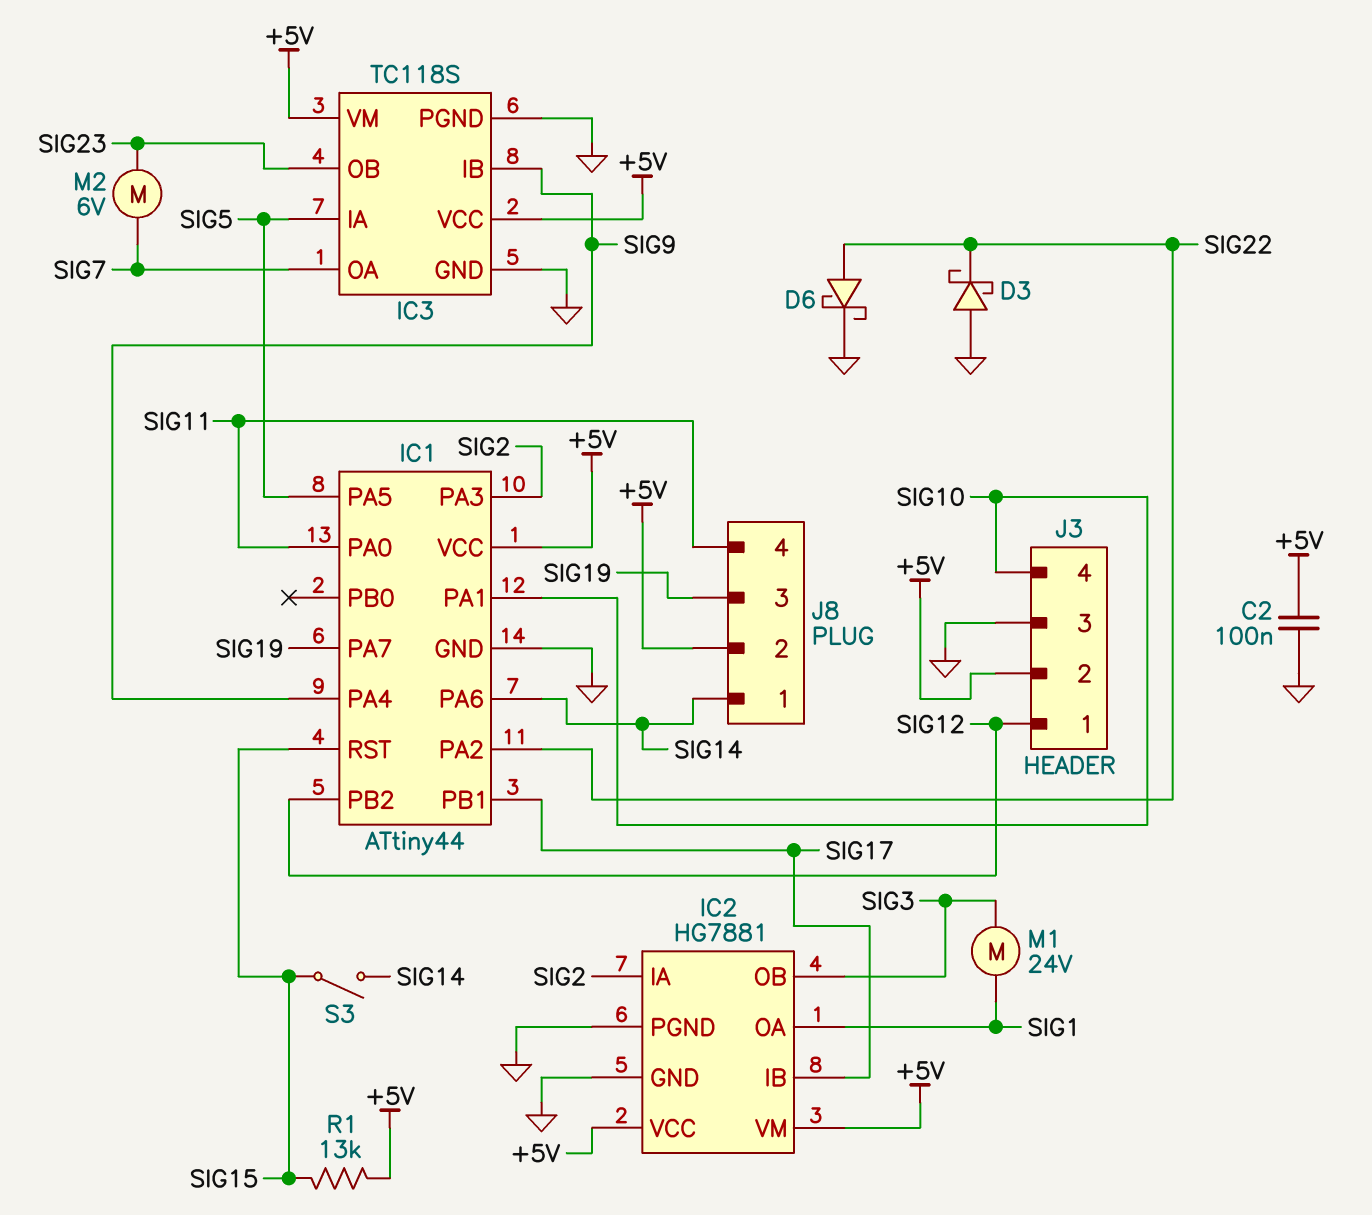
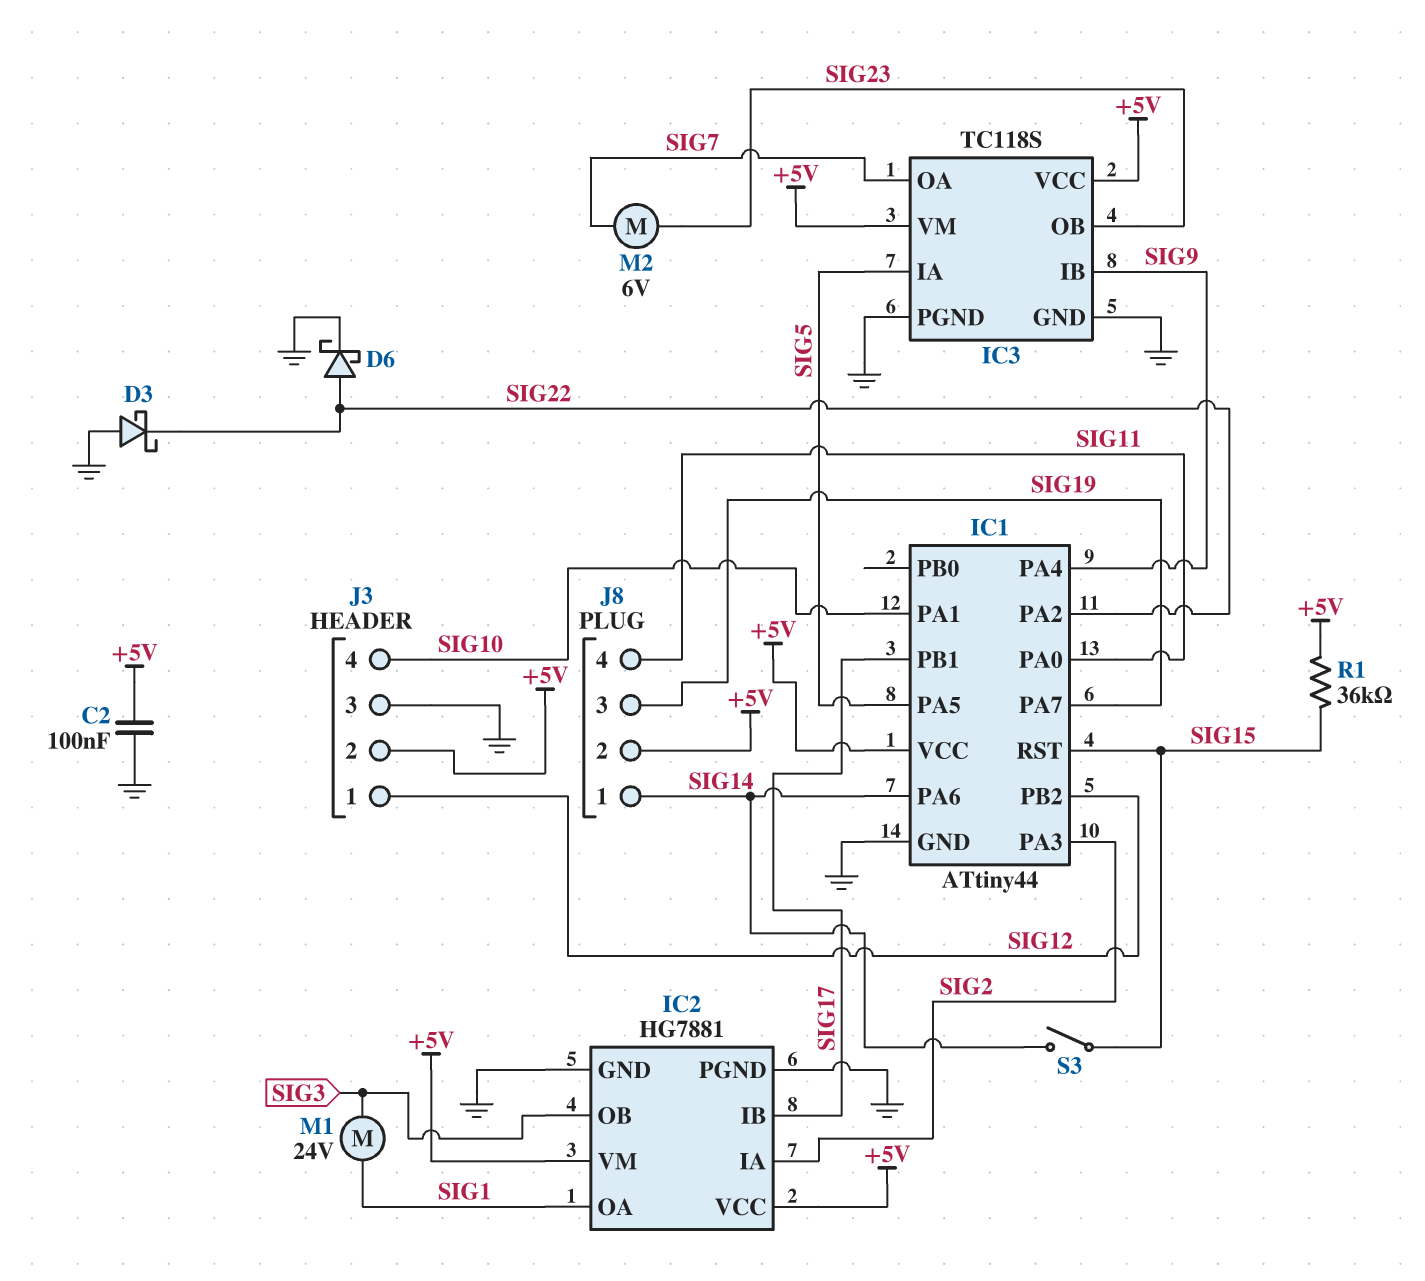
R1: 13k (+5V, SIG15) -> 36k (+5V, SIG15)

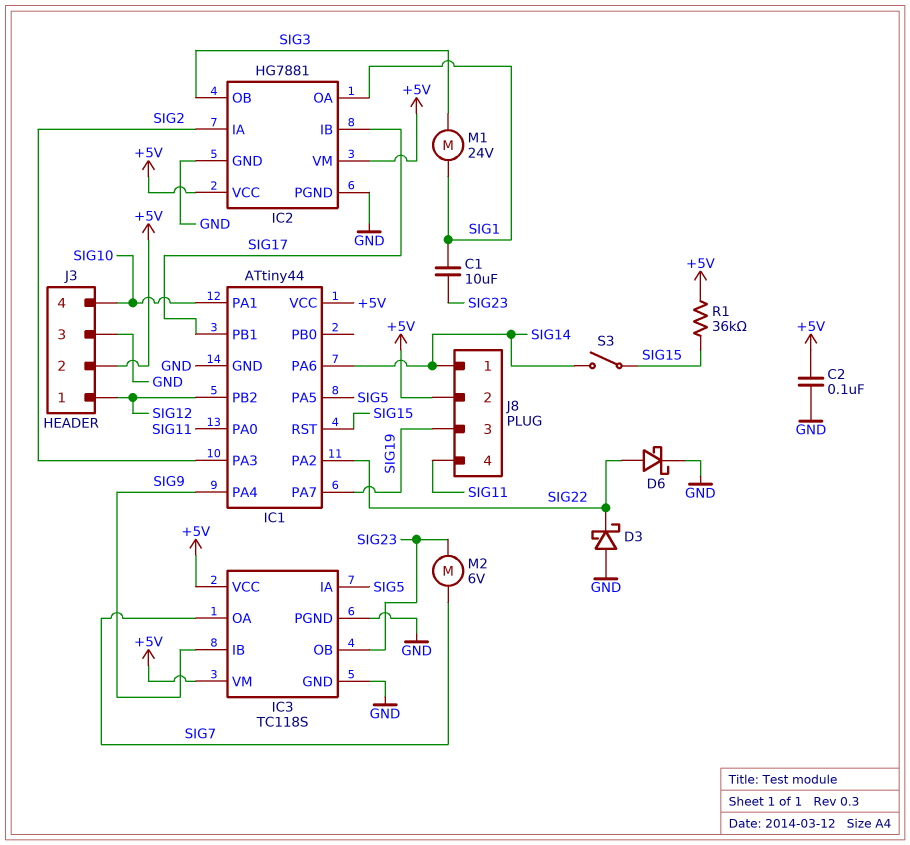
C1: none -> 10uF (SIG1, SIG23)

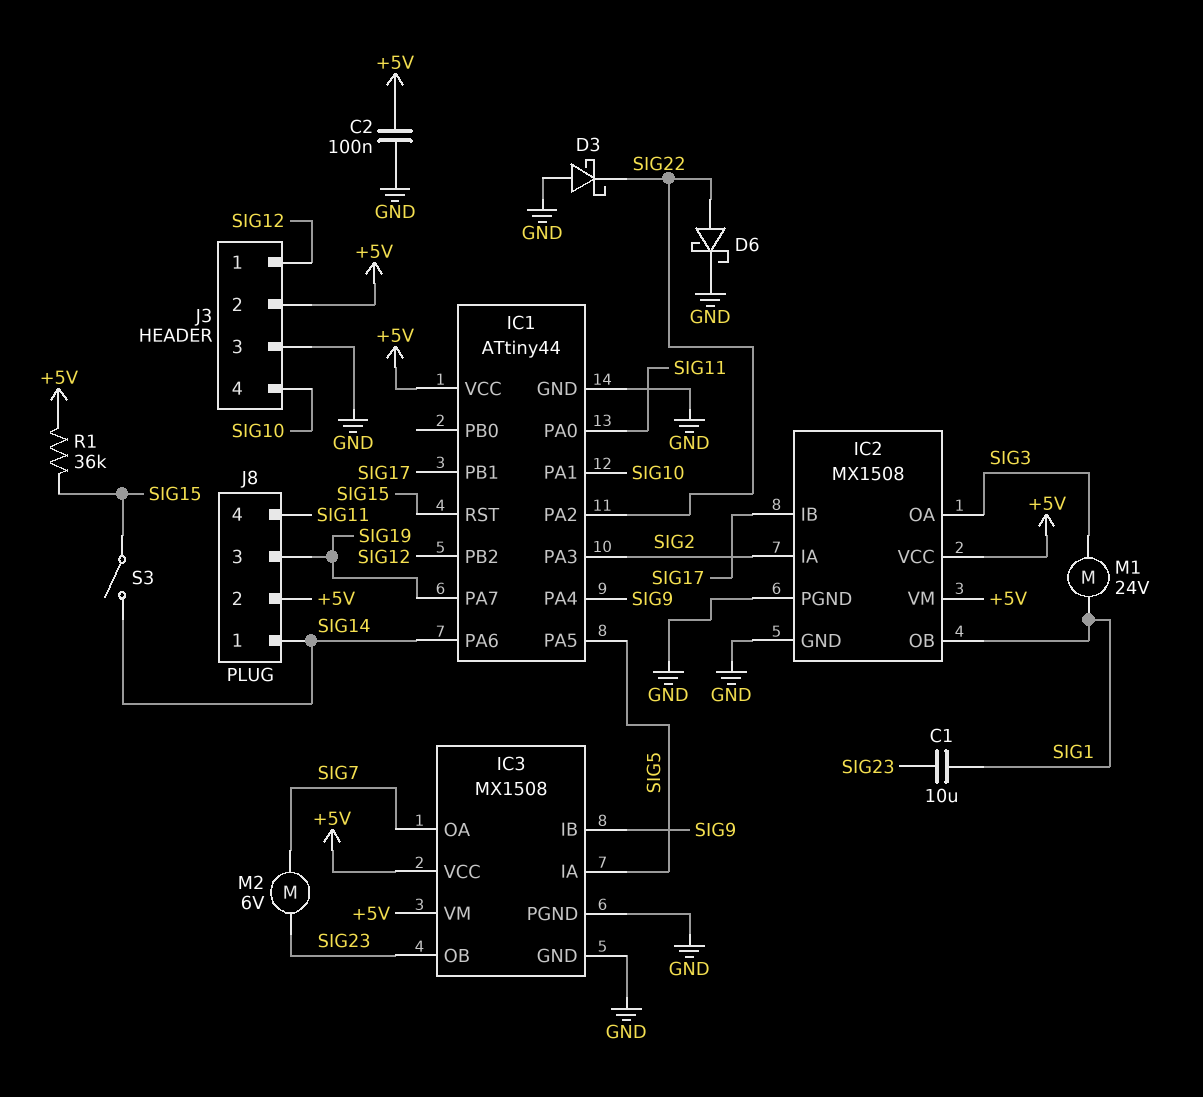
IC2: HG7881 -> MX1508
IC2 pin OA: SIG1 -> SIG3
IC2 pin OB: SIG3 -> SIG1
IC3: TC118S -> MX1508

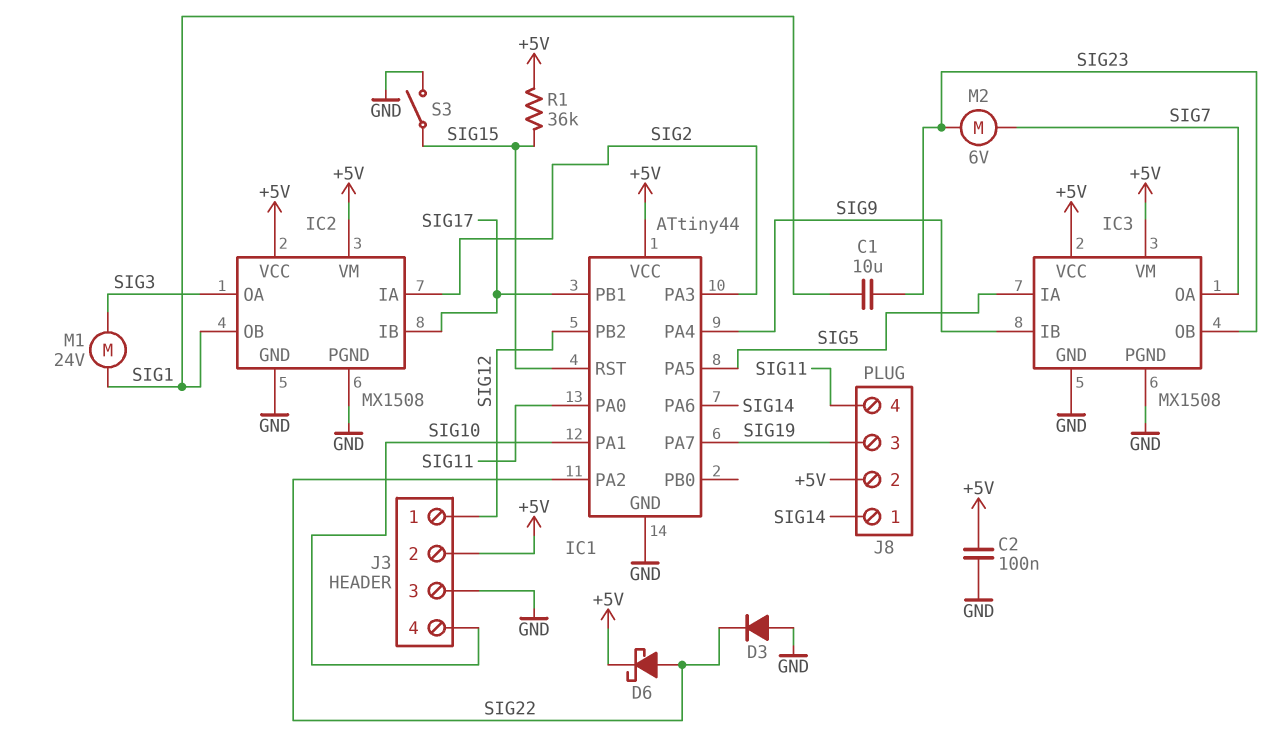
D3: schottky (A GND, K SIG22) -> diode (A GND, K SIG22)
D6: schottky (A SIG22, K GND) -> schottky (A SIG22, K +5V)
S3: switch (SIG14, SIG15) -> switch (GND, SIG15)

